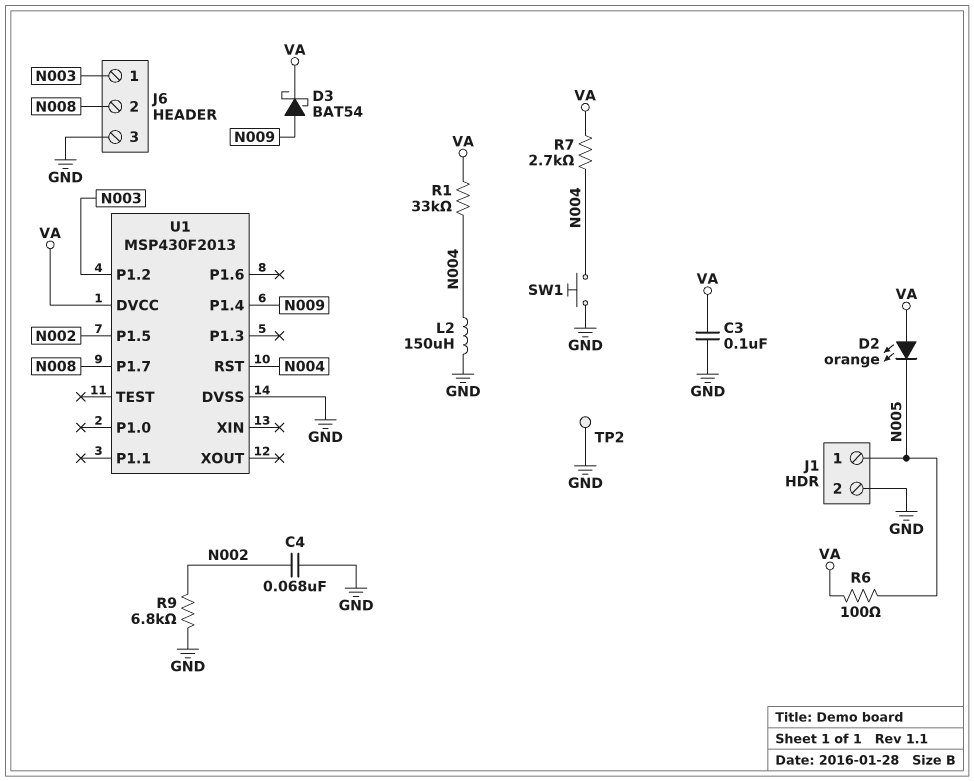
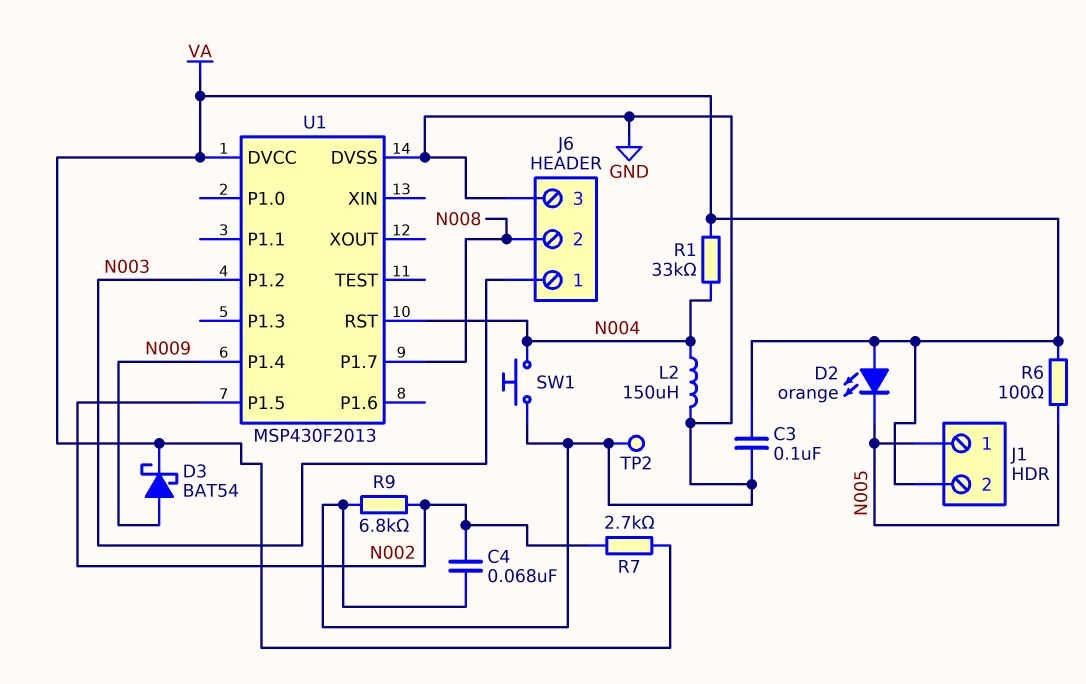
J1 pin 2: GND -> VA
R7: 2.7k (N004, VA) -> 2.7k (N002, VA)

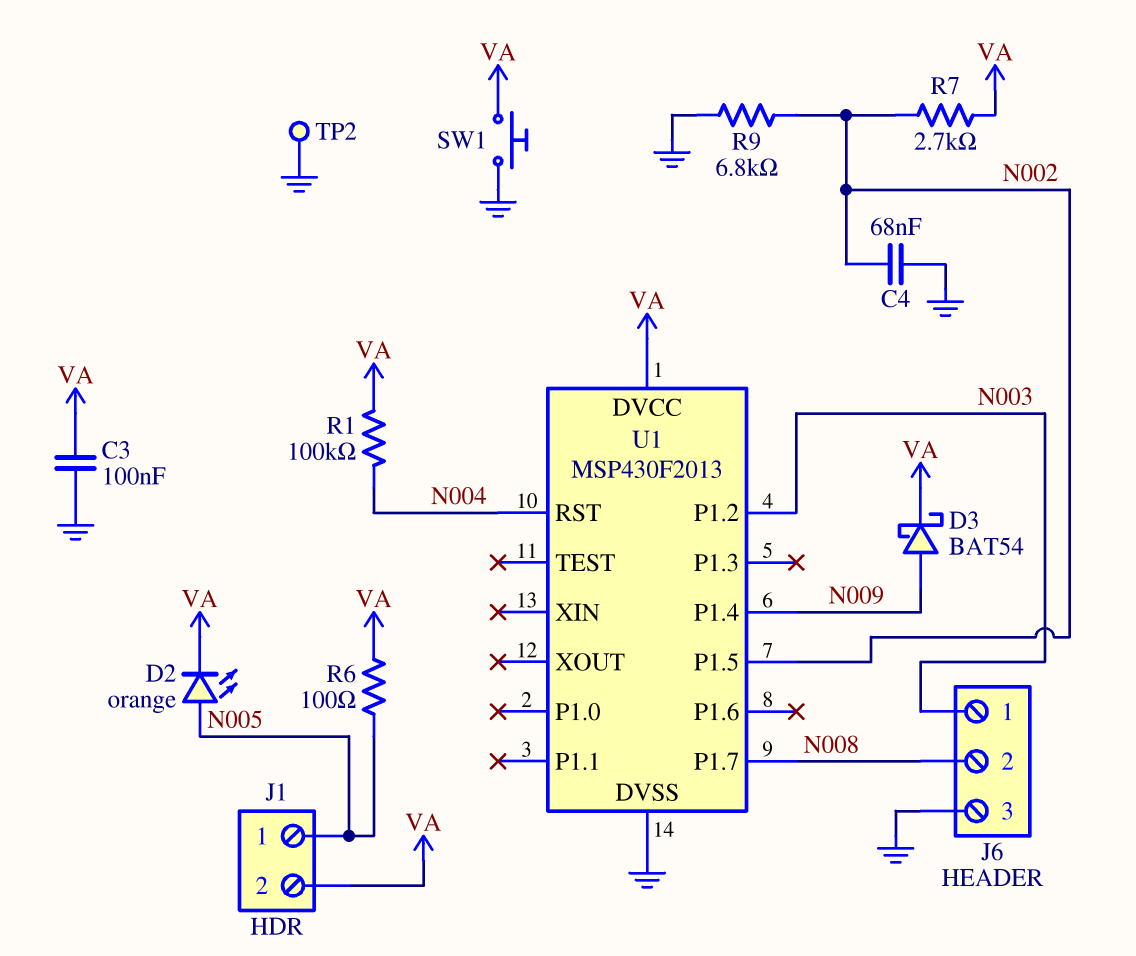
D2: LED orange (A VA, K N005) -> LED orange (A N005, K VA)
L2: 150uH (GND, N004) -> none
R1: 33k (N004, VA) -> 100k (N004, VA)
SW1: button (GND, N004) -> button (GND, VA)

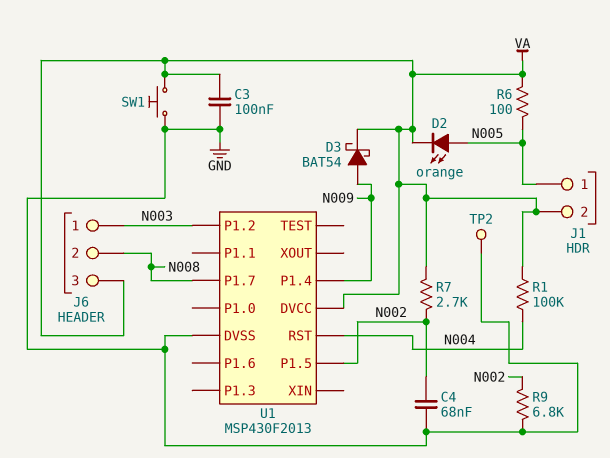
J6 pin 3: GND -> VA

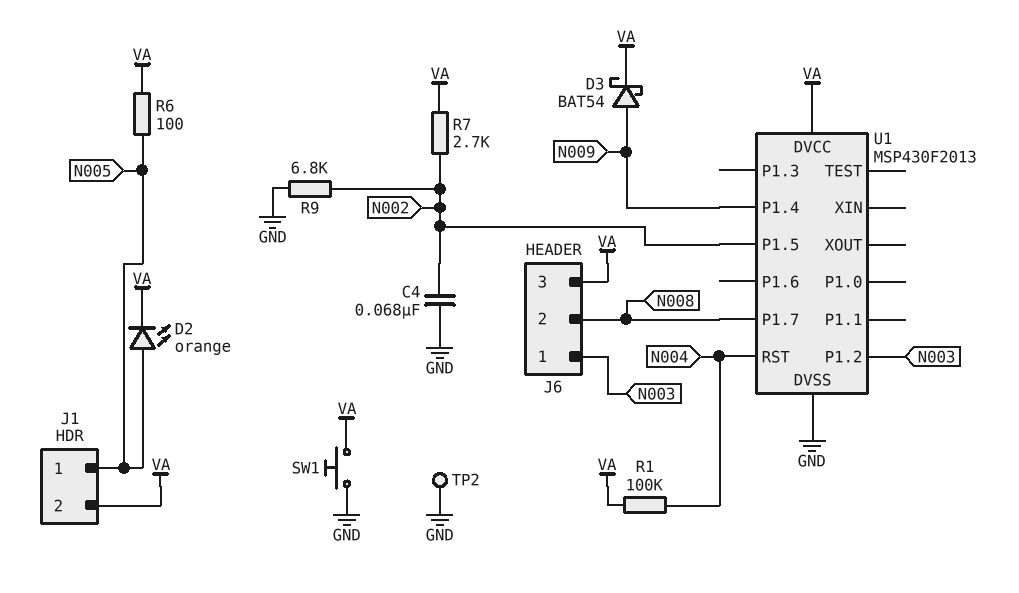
C3: 100nF (GND, VA) -> none

